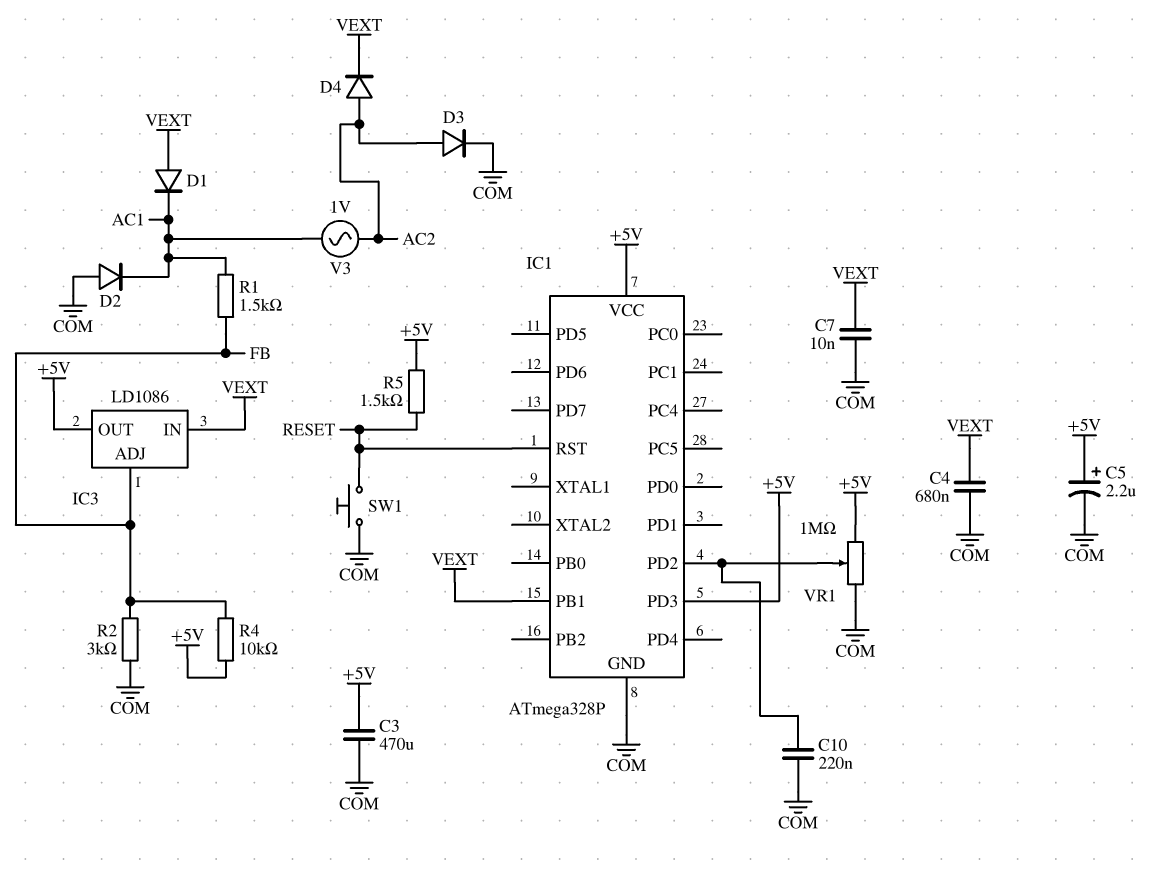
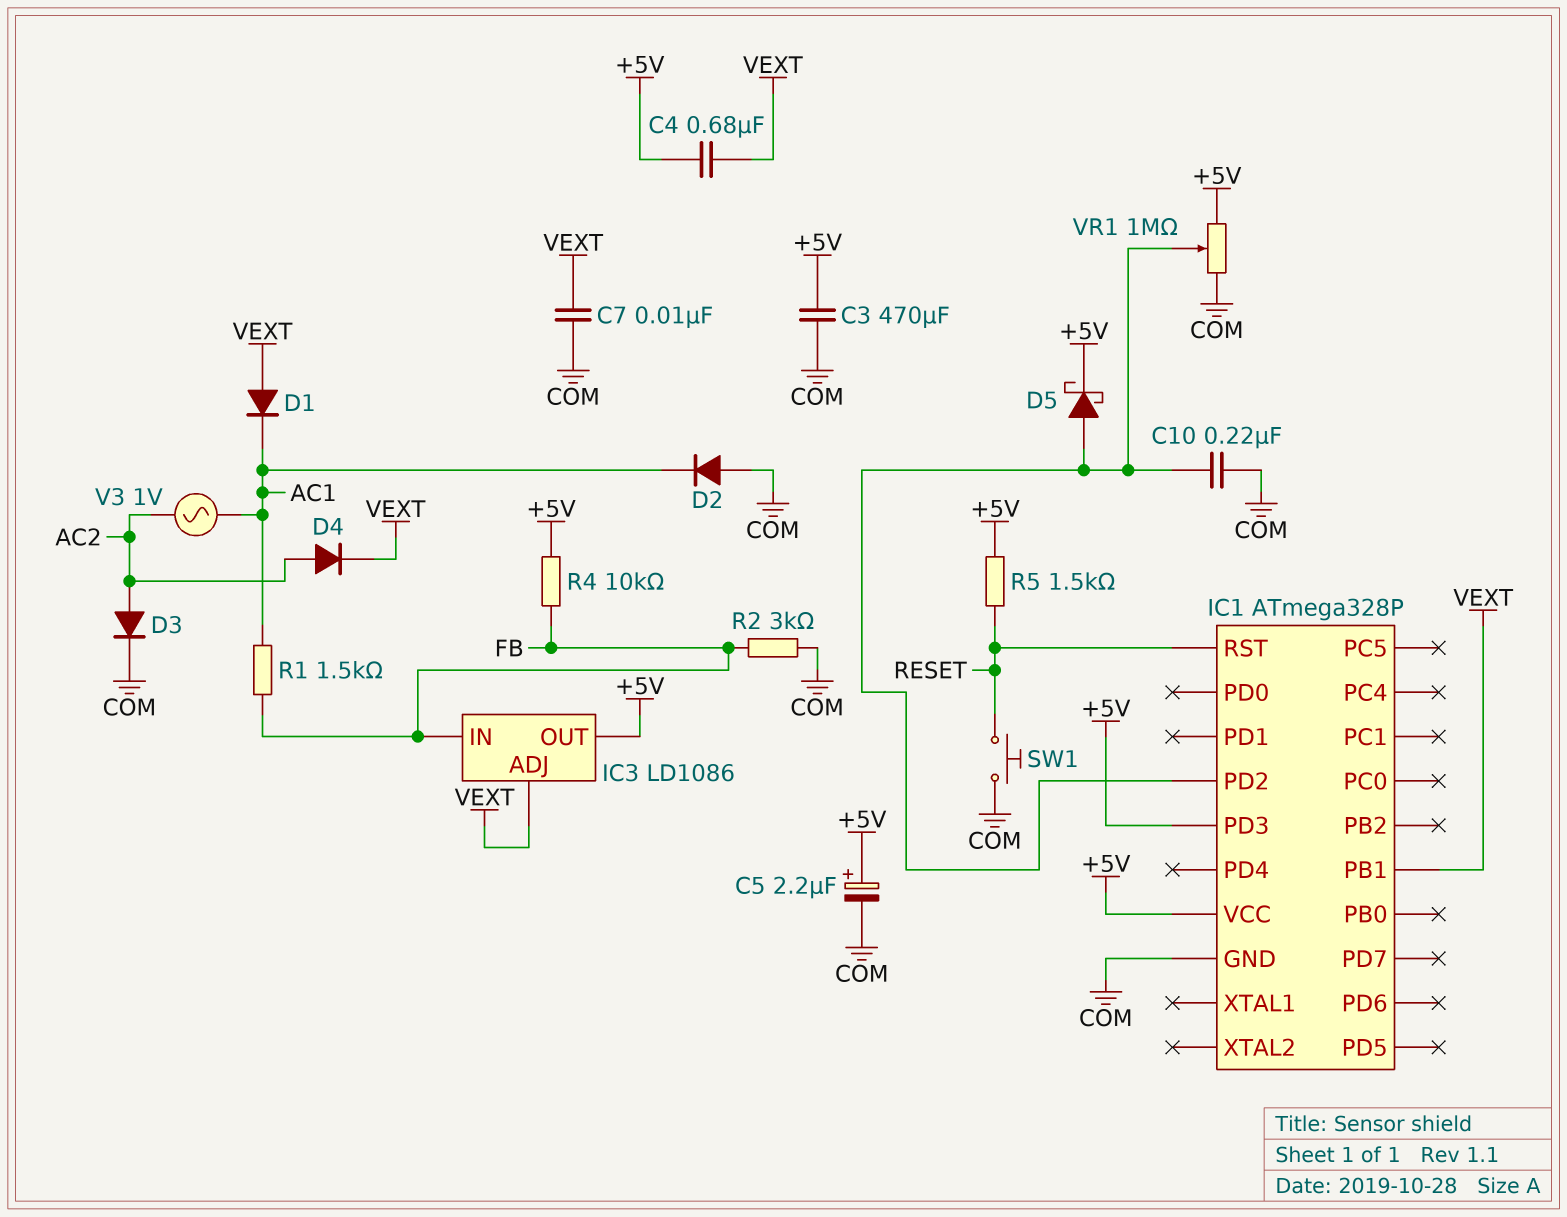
C4: 680nF (COM, VEXT) -> 680nF (+5V, VEXT)
D5: none -> schottky (A IC1/PD2, K +5V)
IC3 pin ADJ: FB -> VEXT
IC3 pin IN: VEXT -> FB

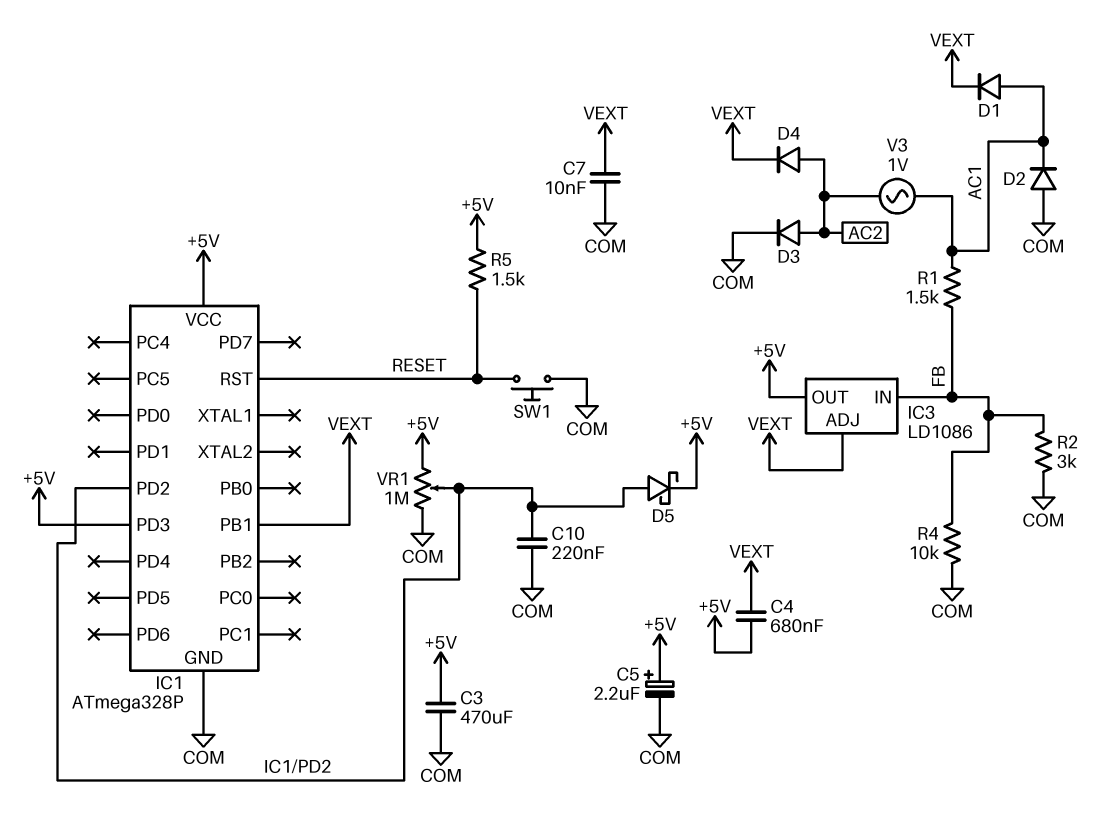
D1: diode (A VEXT, K AC1) -> diode (A AC1, K VEXT)
R4: 10k (+5V, FB) -> 10k (COM, FB)

